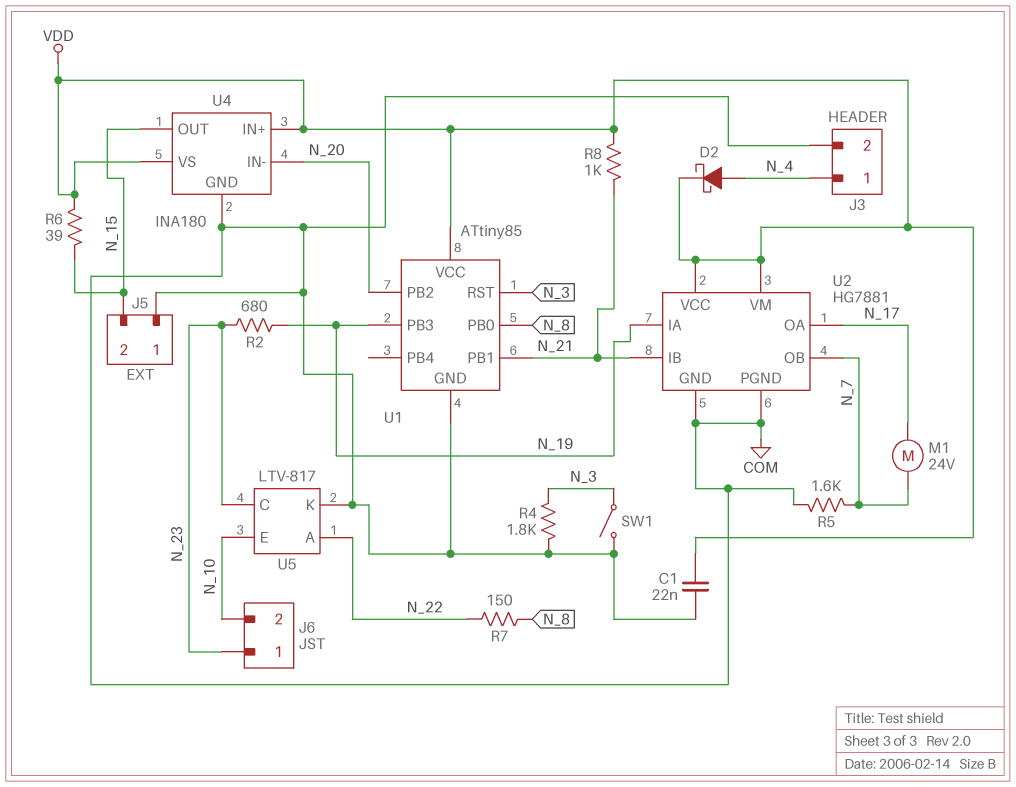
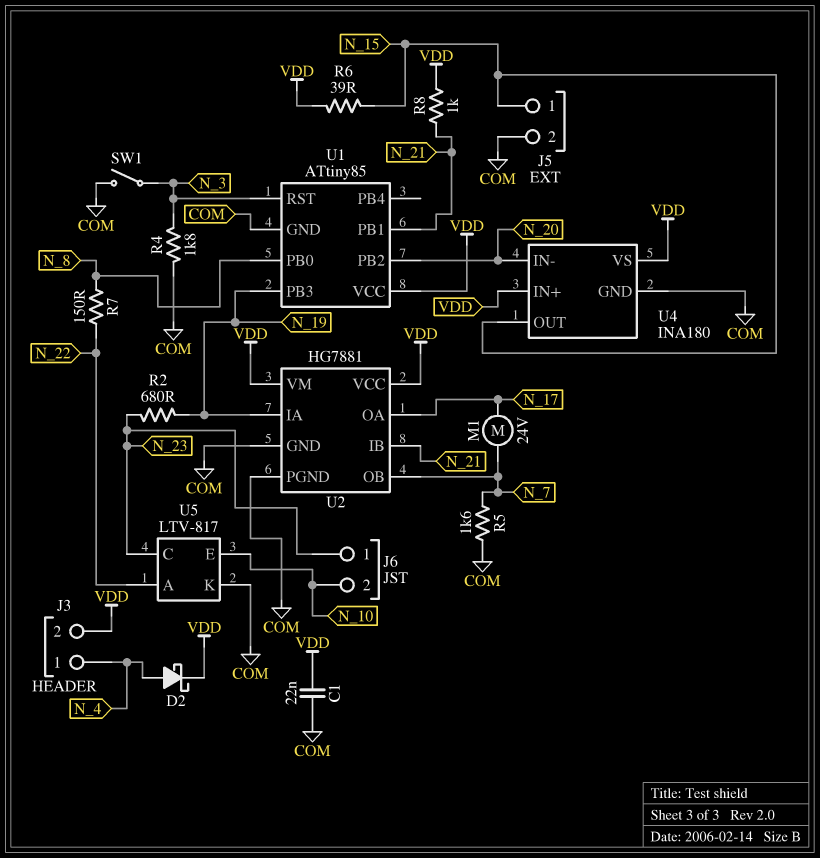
J3 pin 2: COM -> VDD
J5 pin 1: COM -> N_15
J5 pin 2: N_15 -> COM

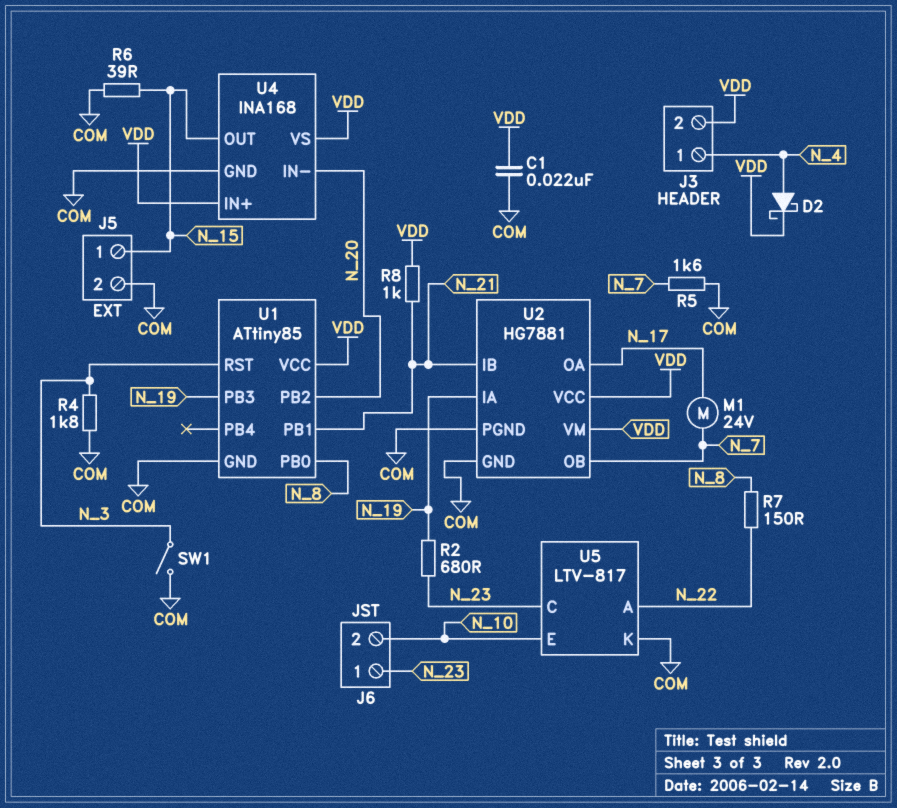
R6: 39 (N_15, VDD) -> 39 (COM, N_15)
U4: INA180 -> INA168

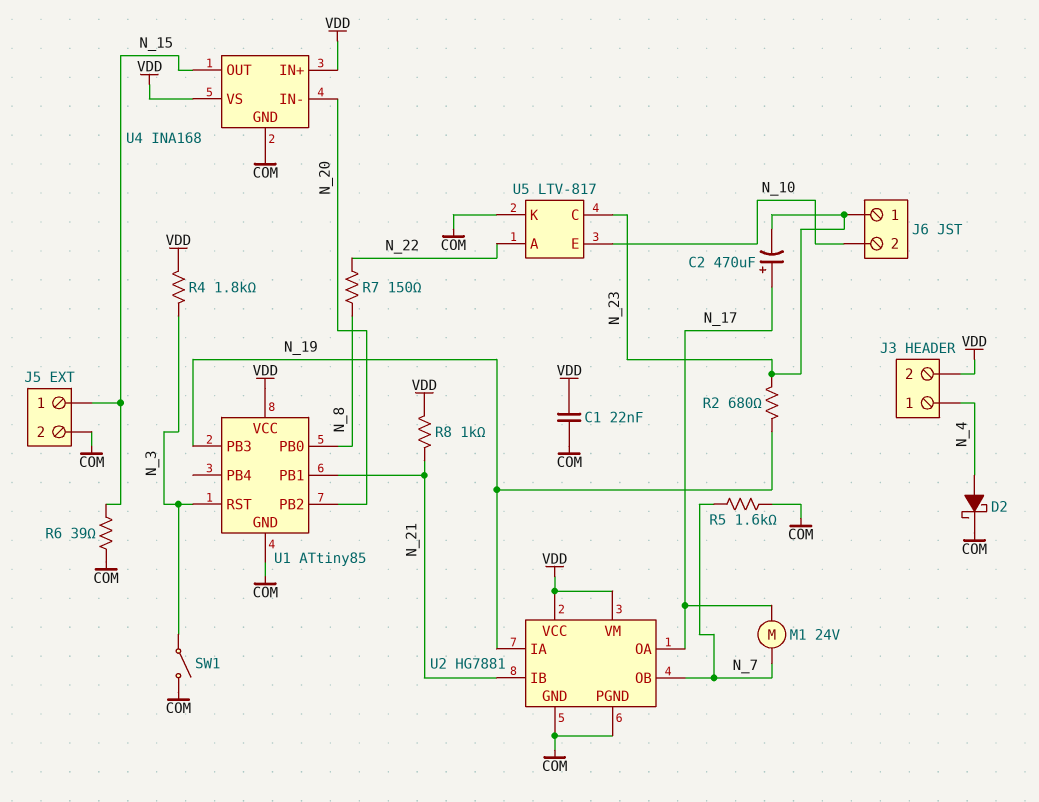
C2: none -> 470uF (plus N_17, minus N_23)
D2: schottky (A N_4, K VDD) -> schottky (A N_4, K COM)
R4: 1.8k (COM, N_3) -> 1.8k (N_3, VDD)

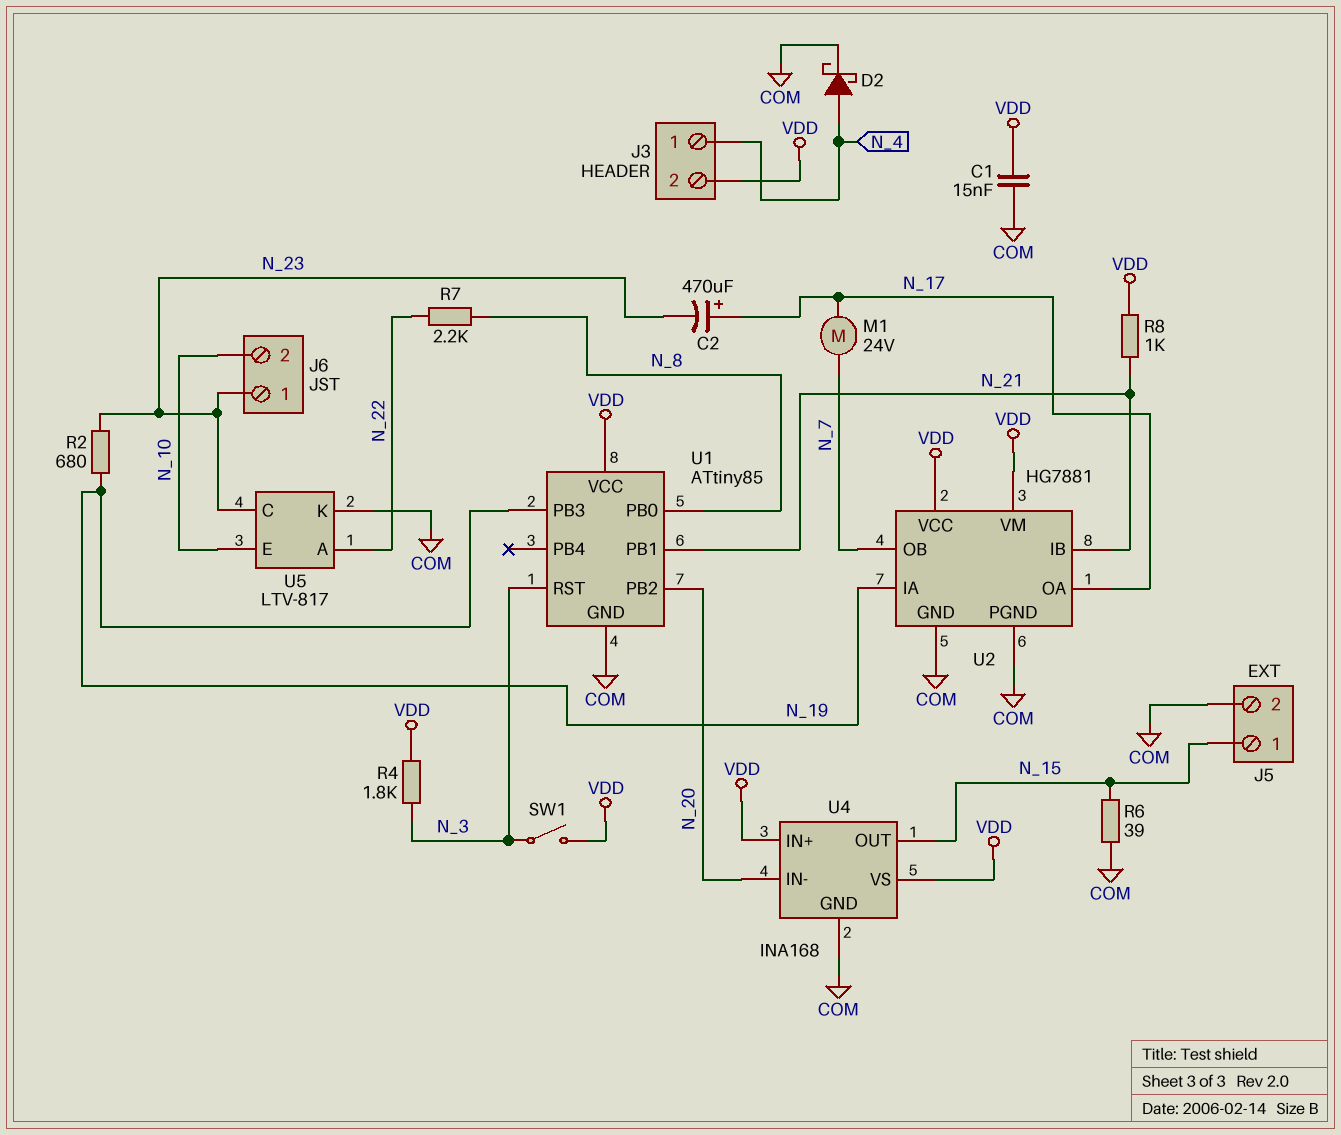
C1: 22nF (COM, VDD) -> 15nF (COM, VDD)
R5: 1.6k (COM, N_7) -> none
R7: 150 (N_8, N_22) -> 2.2k (N_8, N_22)
SW1: switch (COM, N_3) -> switch (N_3, VDD)

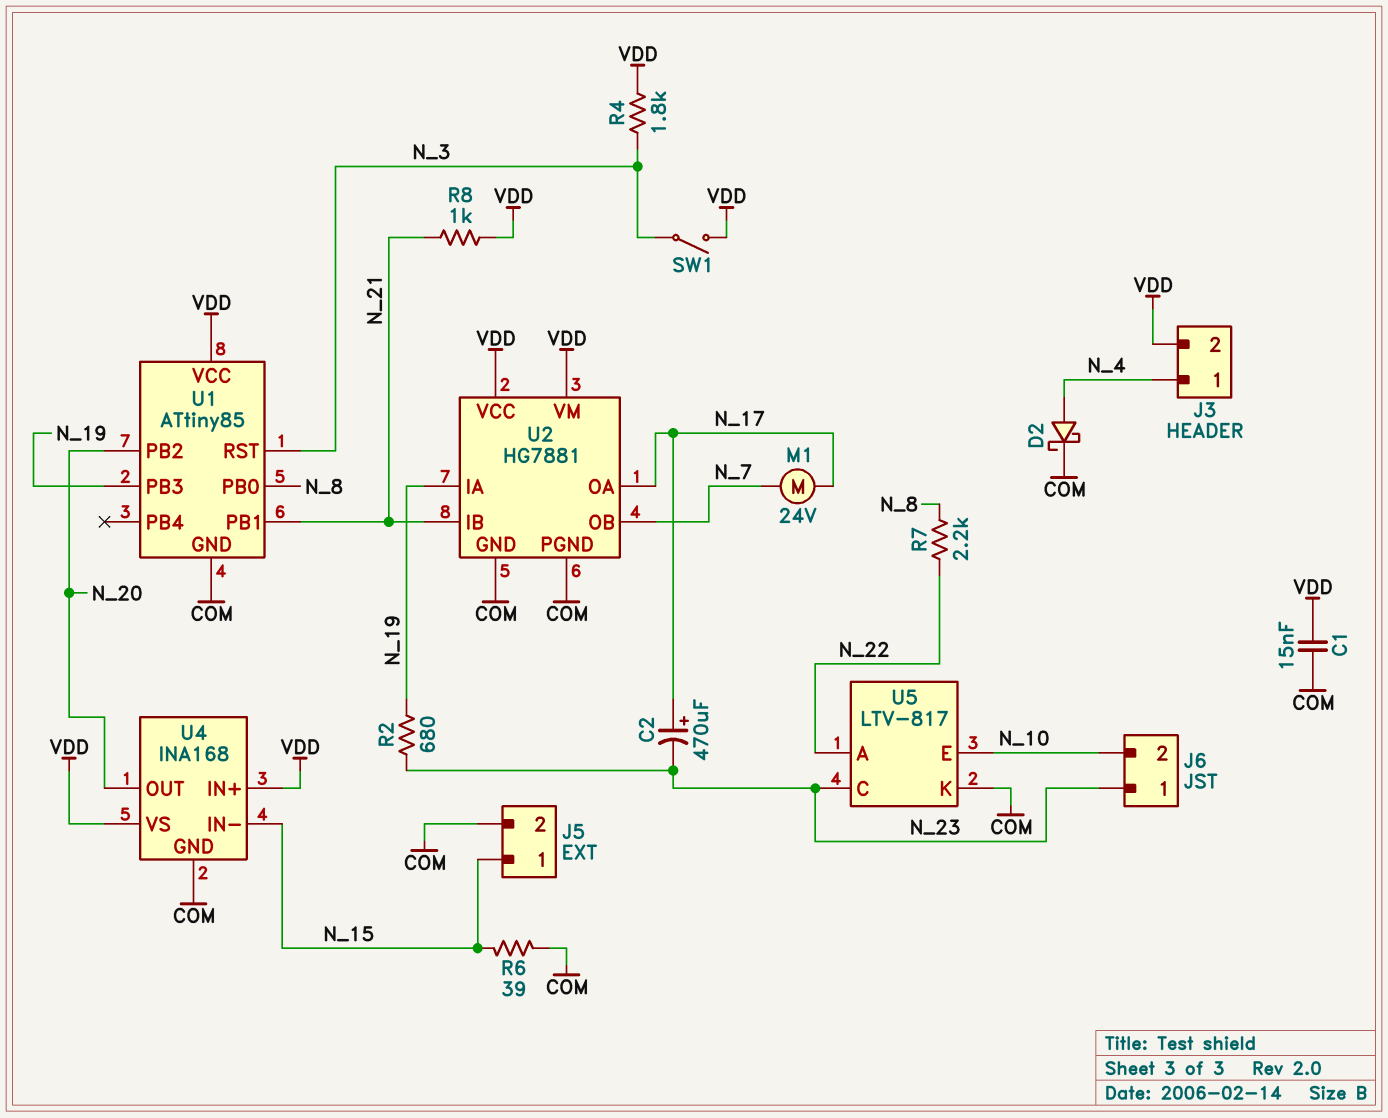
U4 pin IN-: N_20 -> N_15
U4 pin OUT: N_15 -> N_20

